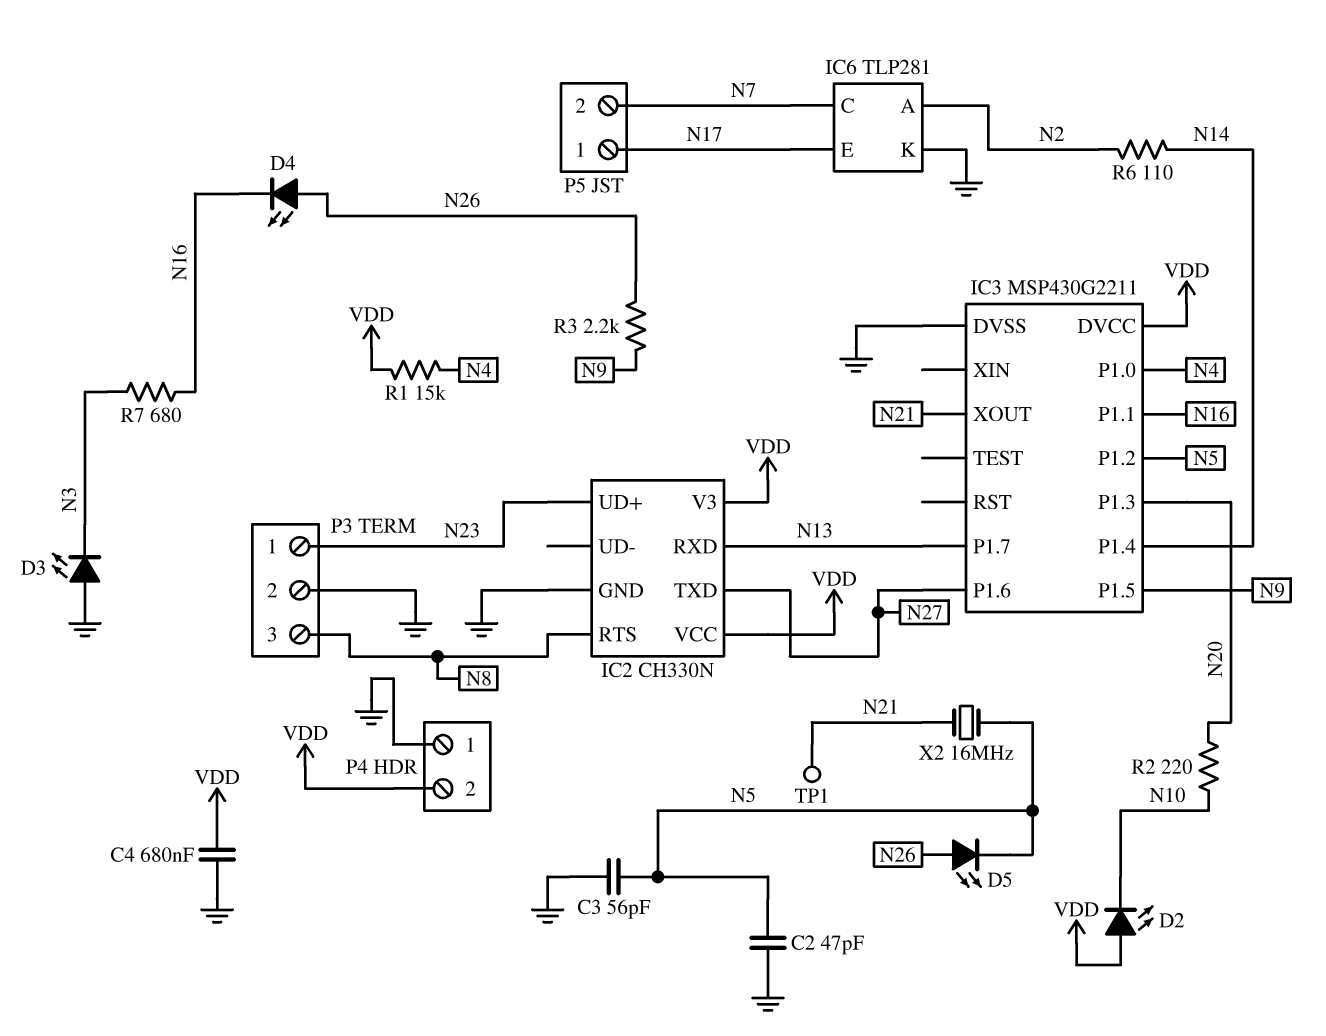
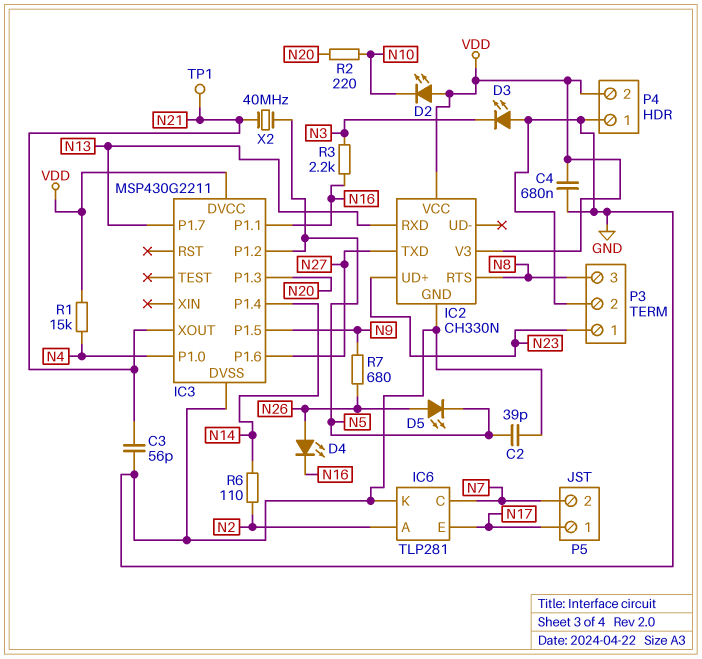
C2: 47pF (GND, N5) -> 39pF (GND, N5)
C3: 56pF (GND, N5) -> 56pF (GND, N21)
R3: 2.2k (N9, N26) -> 2.2k (N3, N16)
R7: 680 (N3, N16) -> 680 (N9, N26)
X2: 16MHz (N5, N21) -> 40MHz (N5, N21)

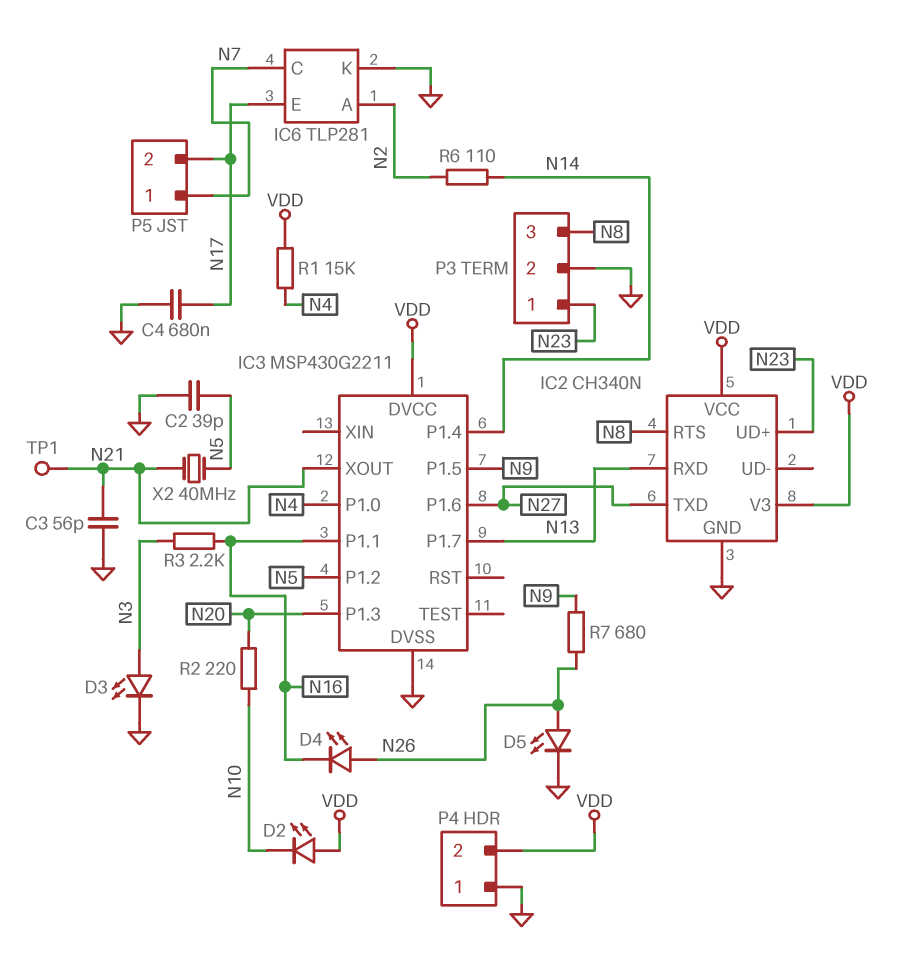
C4: 680nF (GND, VDD) -> 680nF (GND, N17)
D3: LED (A GND, K N3) -> LED (A N3, K GND)
D5: LED (A N26, K N5) -> LED (A N26, K GND)
IC2: CH330N -> CH340N
P5 pin 1: N17 -> N7
P5 pin 2: N7 -> N17

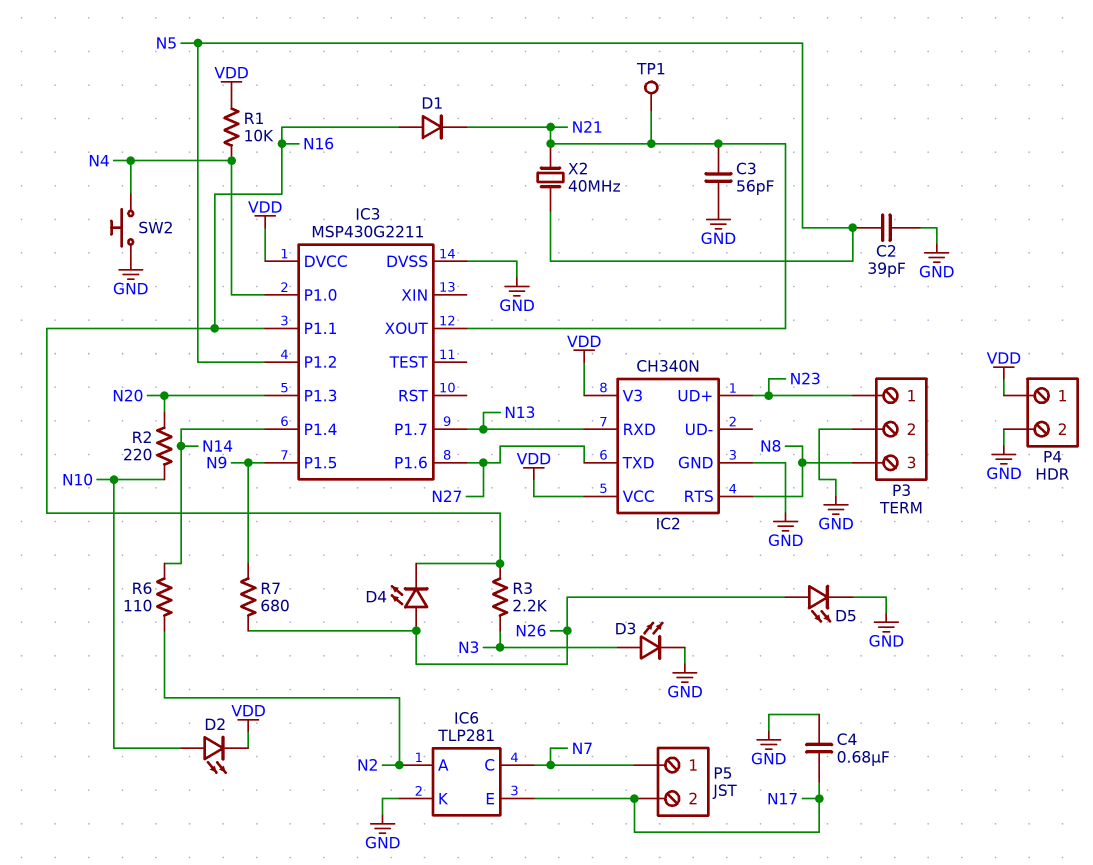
D1: none -> diode (A N16, K N21)
D2: LED (A VDD, K N10) -> LED (A N10, K VDD)
P4 pin 1: GND -> VDD
P4 pin 2: VDD -> GND
R1: 15k (N4, VDD) -> 10k (N4, VDD)
SW2: none -> button (GND, N4)

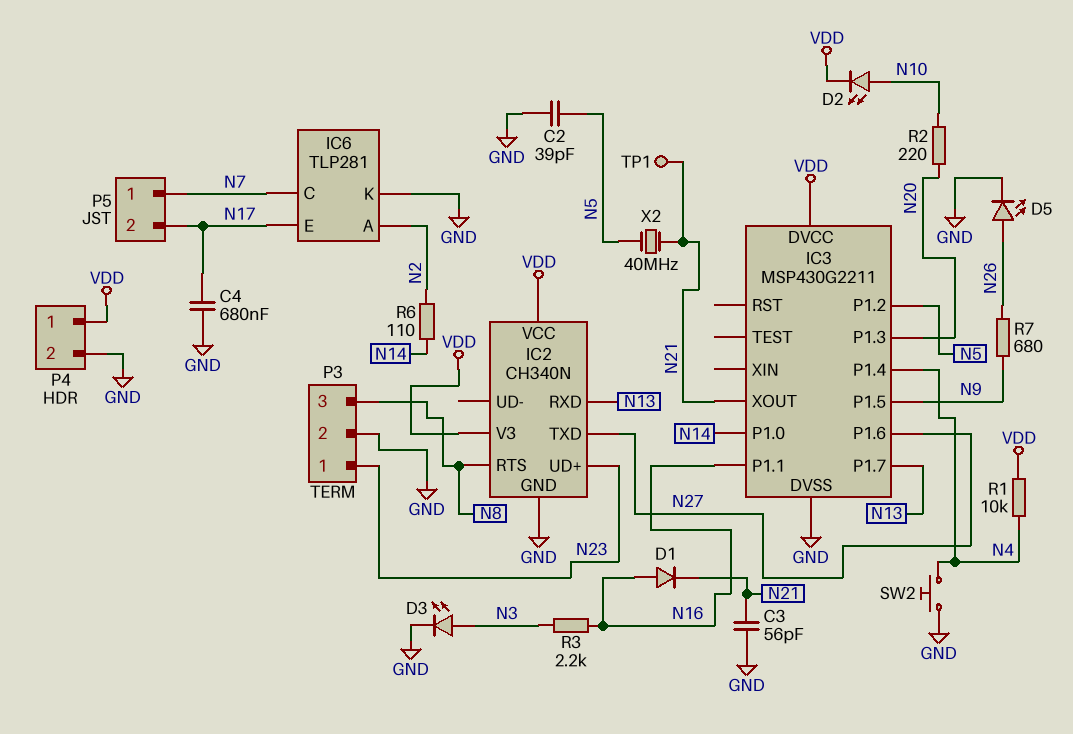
D4: LED (A N26, K N16) -> none
IC3 pin P1.0: N4 -> N14
IC3 pin P1.4: N14 -> N4

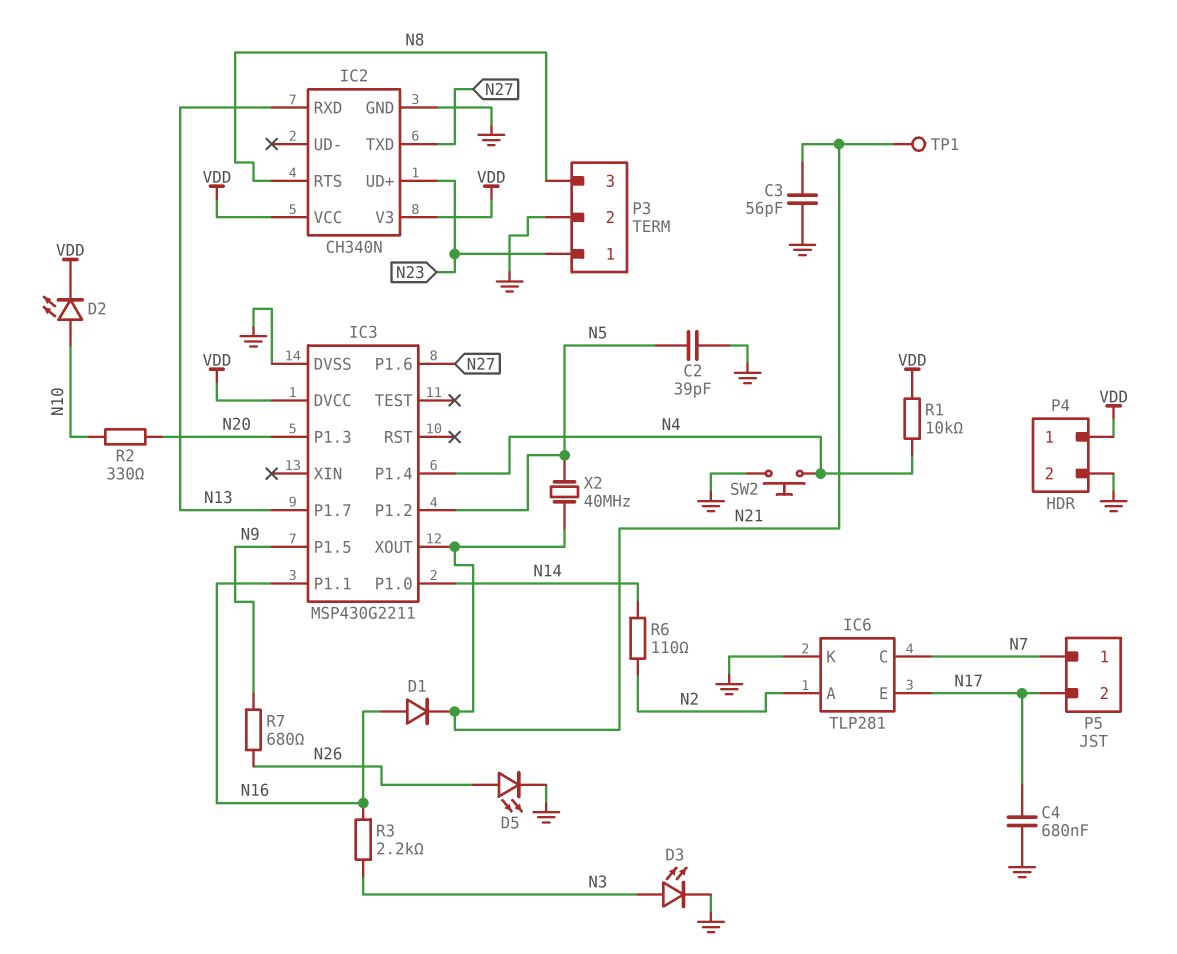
R2: 220 (N10, N20) -> 330 (N10, N20)

